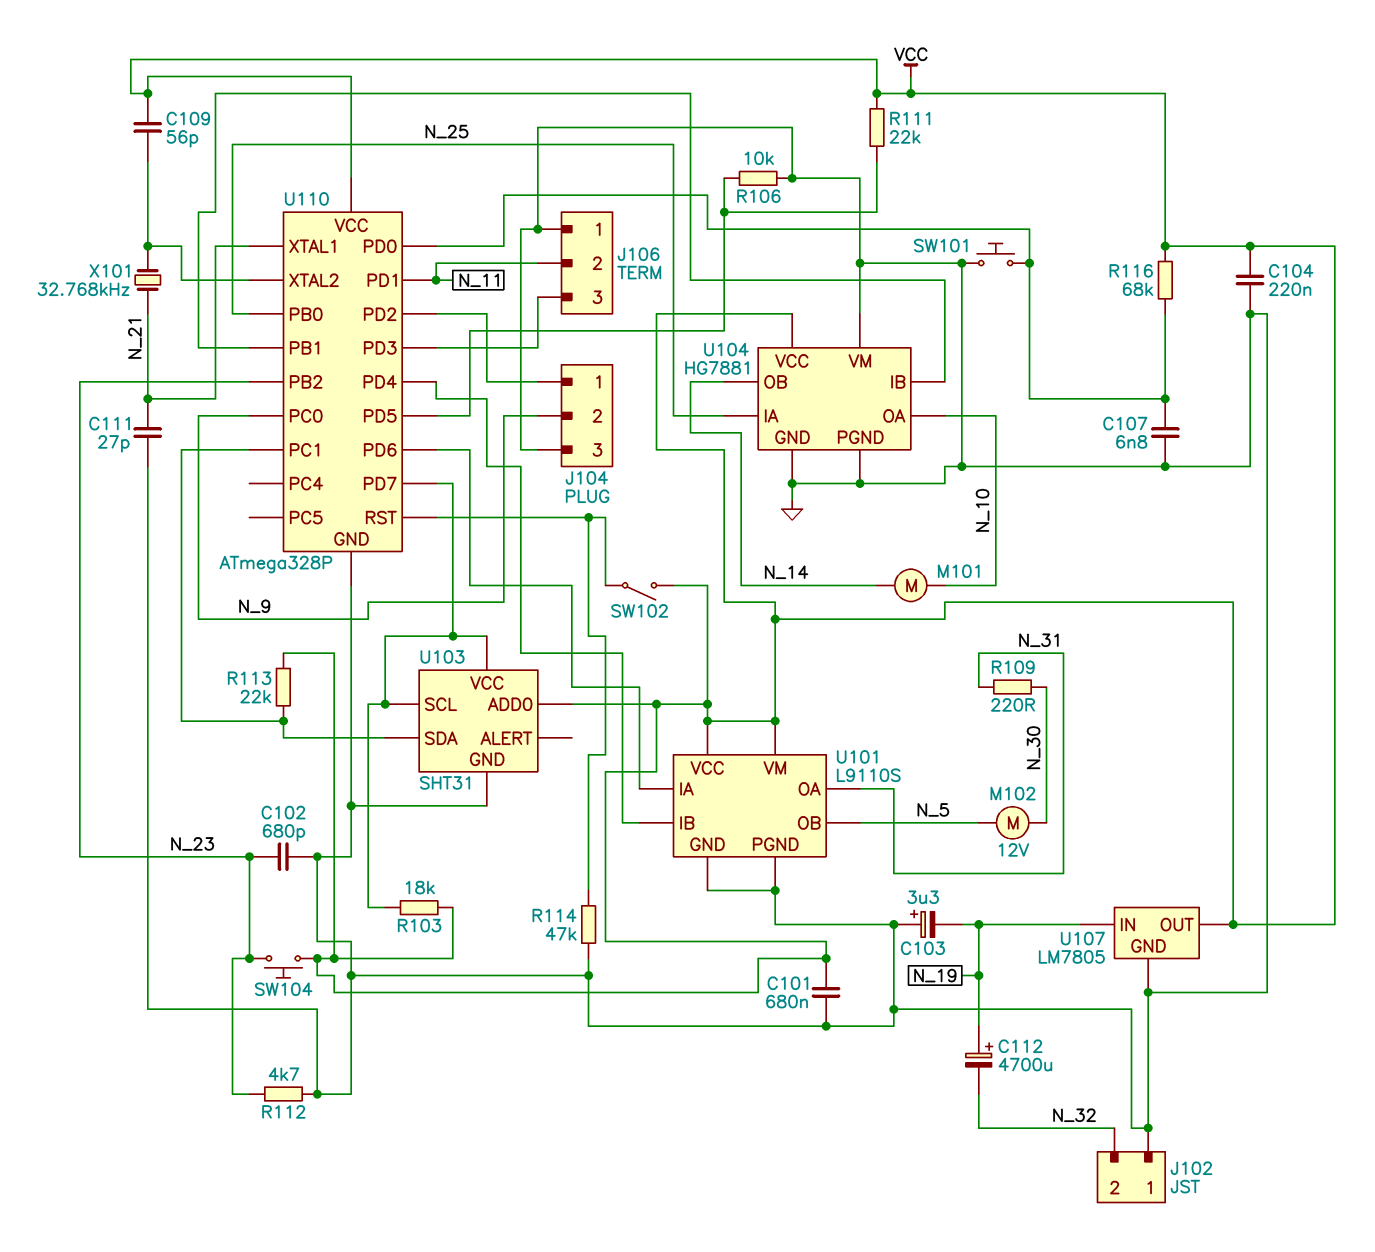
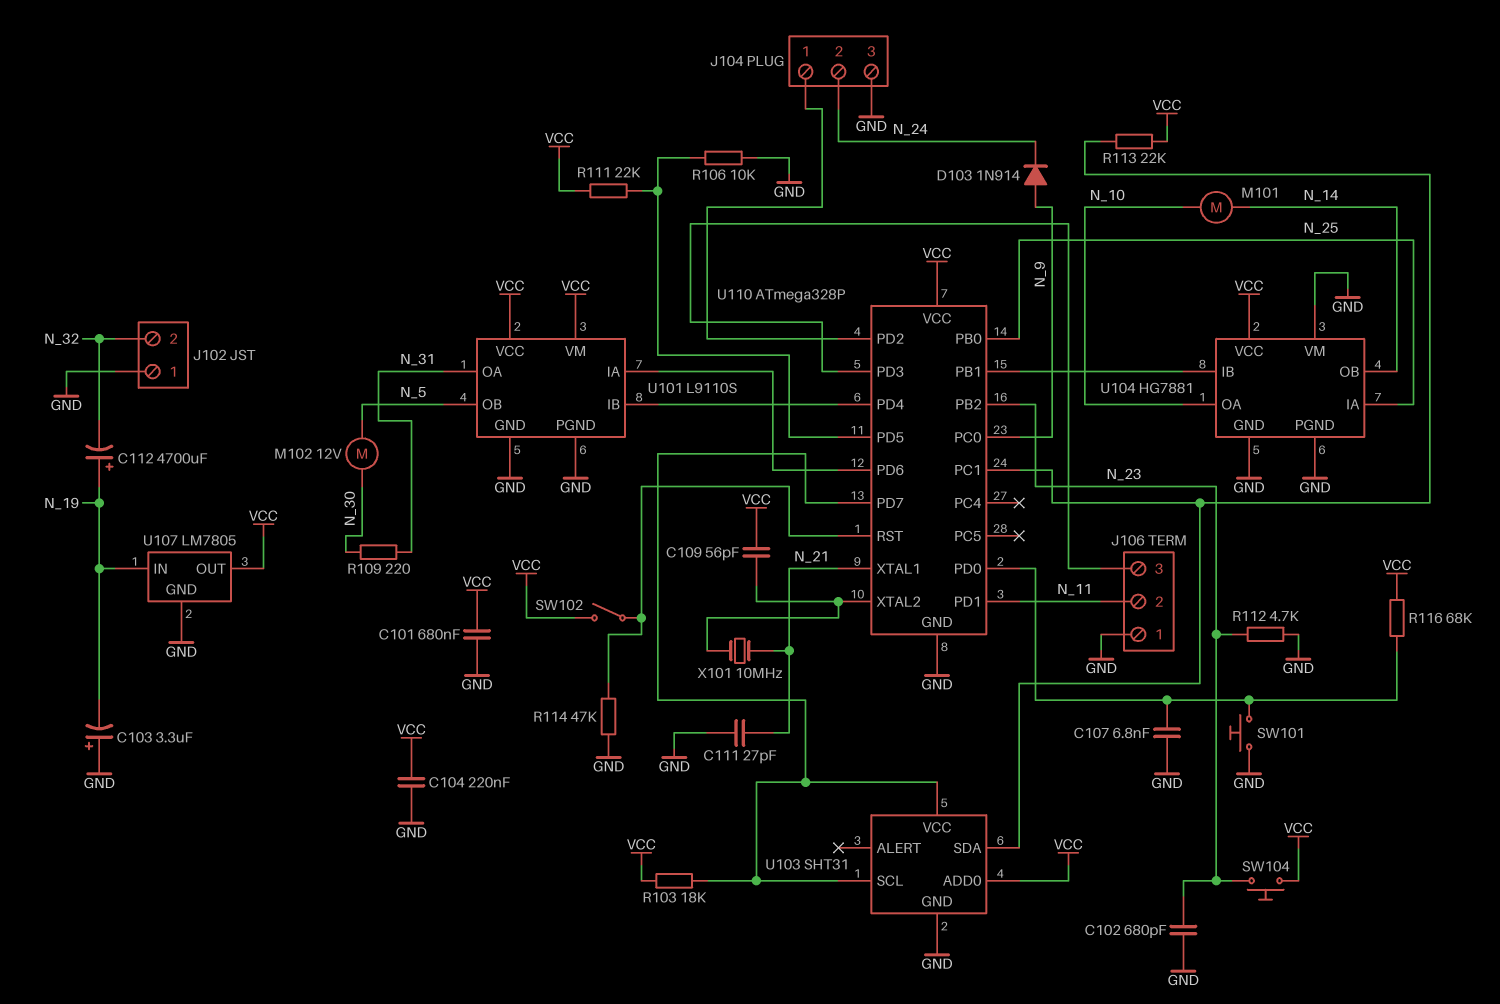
D103: none -> diode 1N914 (A N_9, K N_24)
J104 pin 2: N_9 -> N_24
X101: 32.768kHz (N_21, U110/XTAL2) -> 10MHz (N_21, U110/XTAL2)

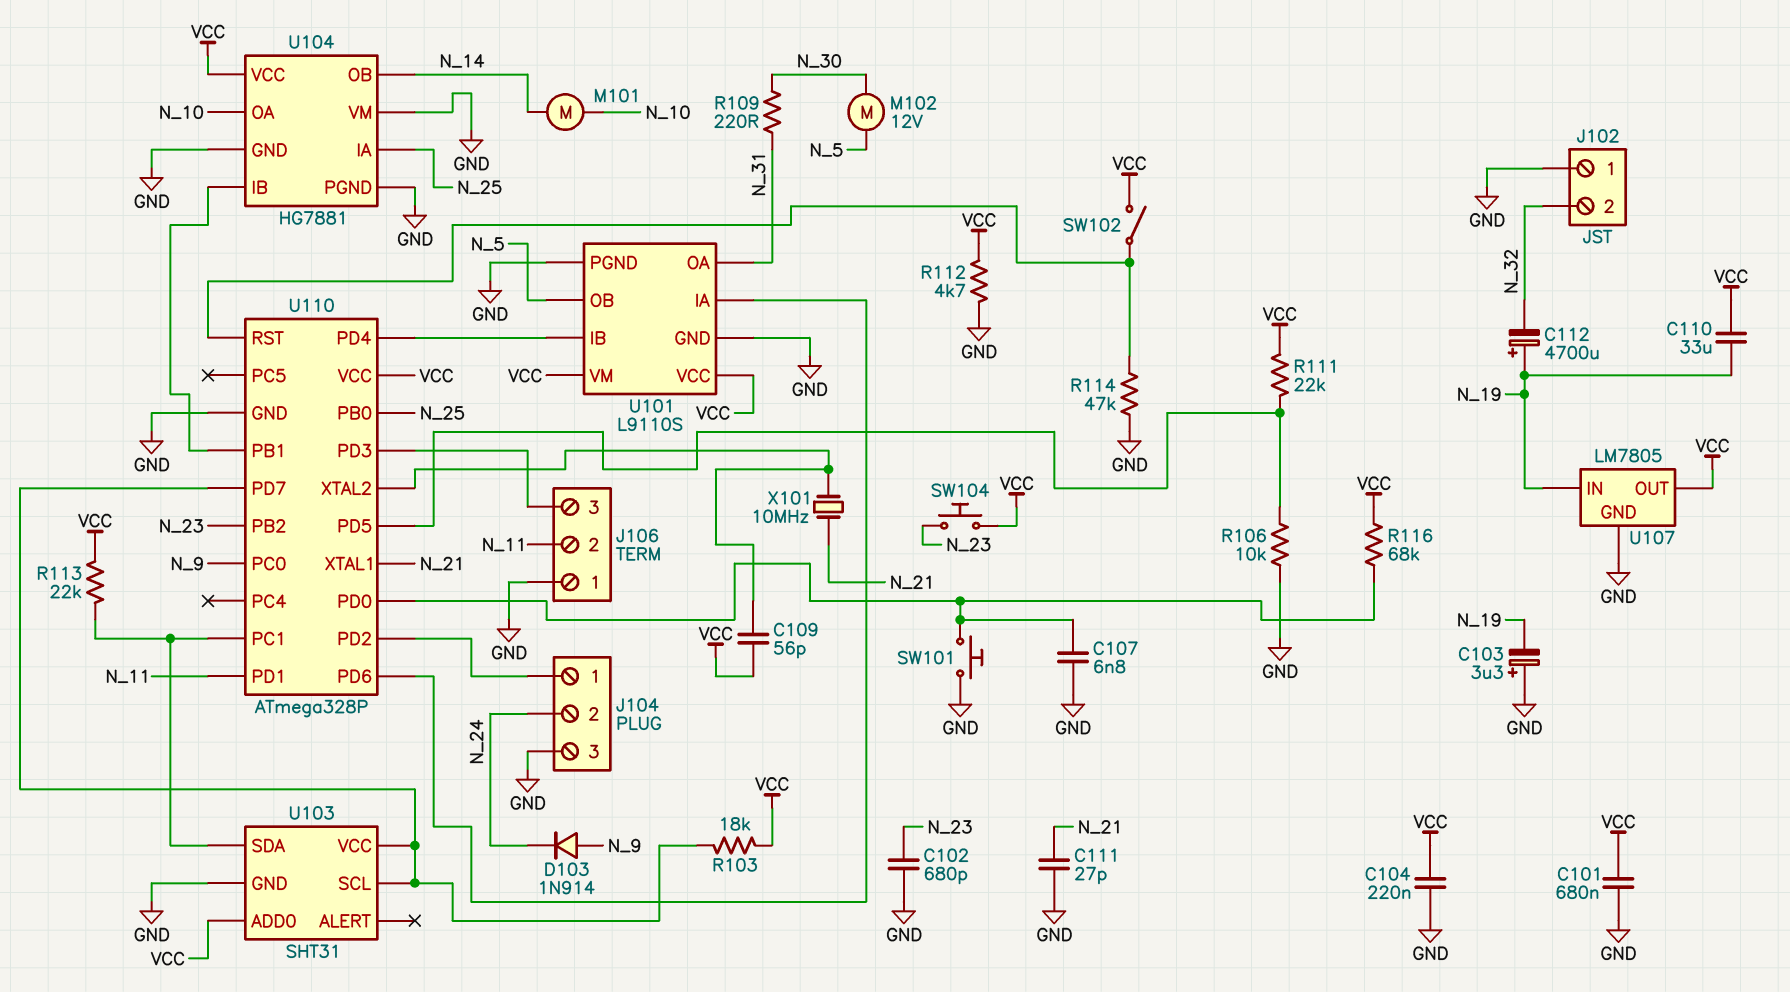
C110: none -> 33uF (N_19, VCC)
R112: 4.7k (GND, N_23) -> 4.7k (GND, VCC)

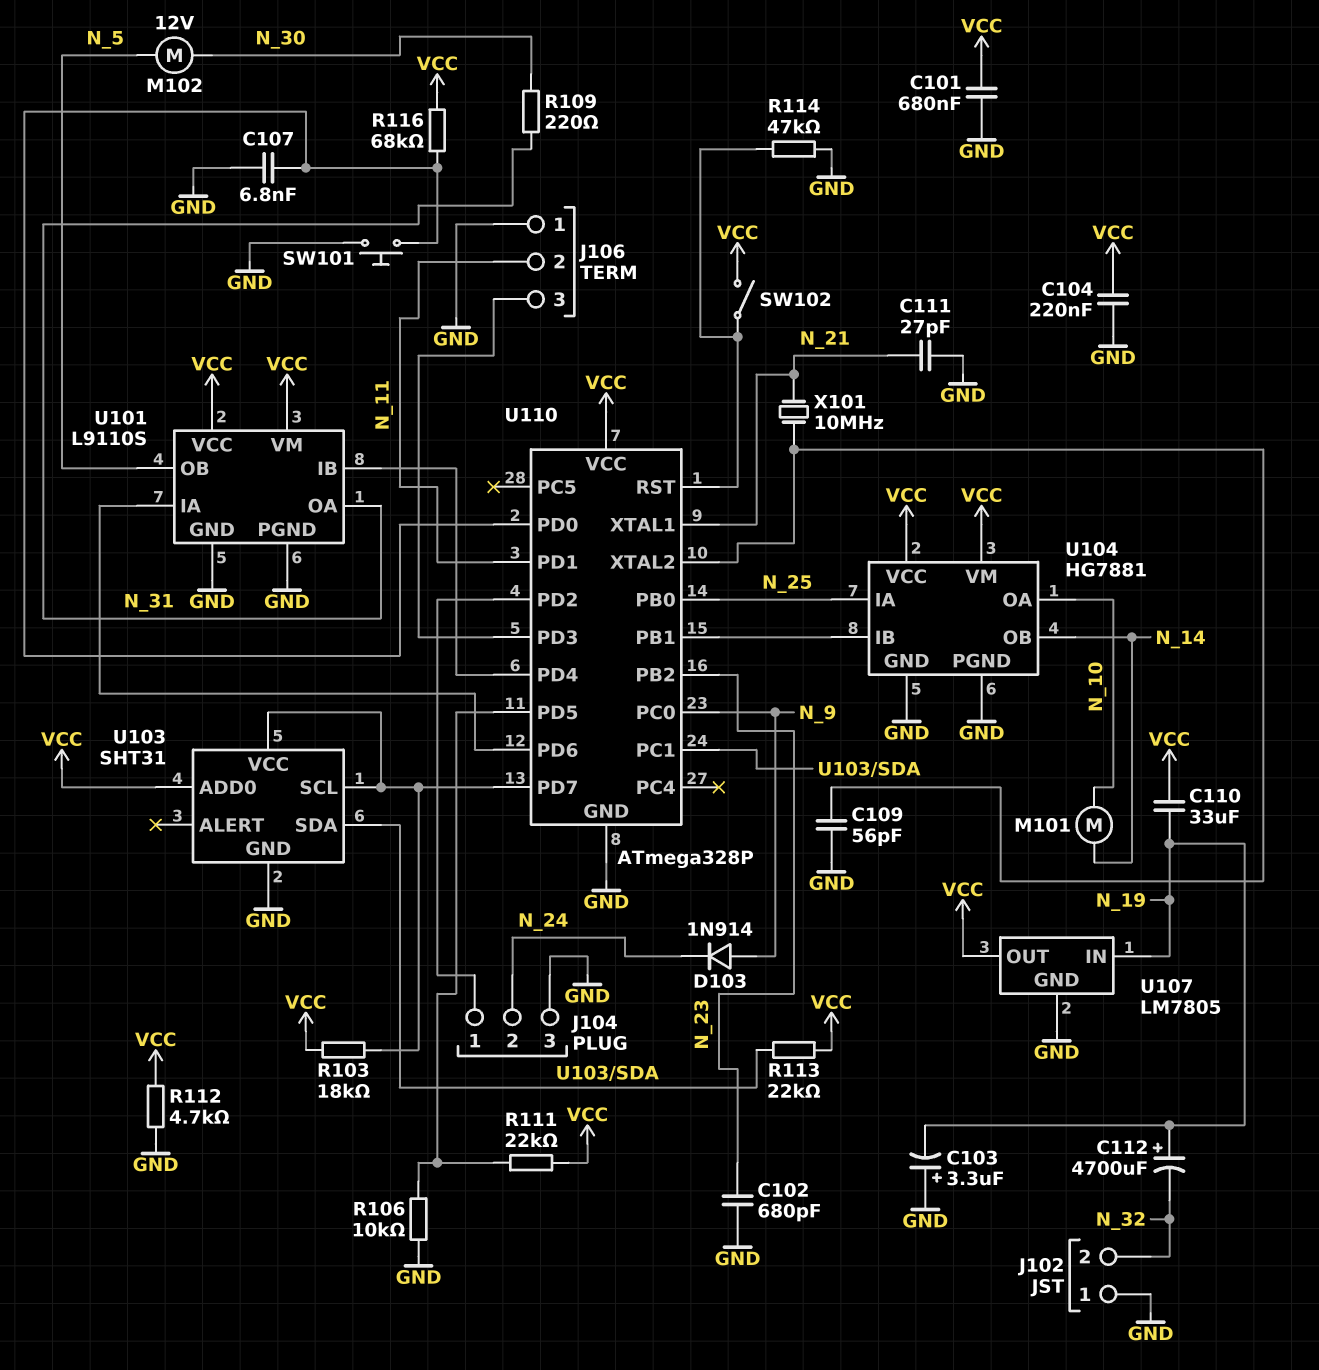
C109: 56pF (U110/XTAL2, VCC) -> 56pF (GND, U110/XTAL2)
SW104: button (N_23, VCC) -> none
U104 pin VM: GND -> VCC

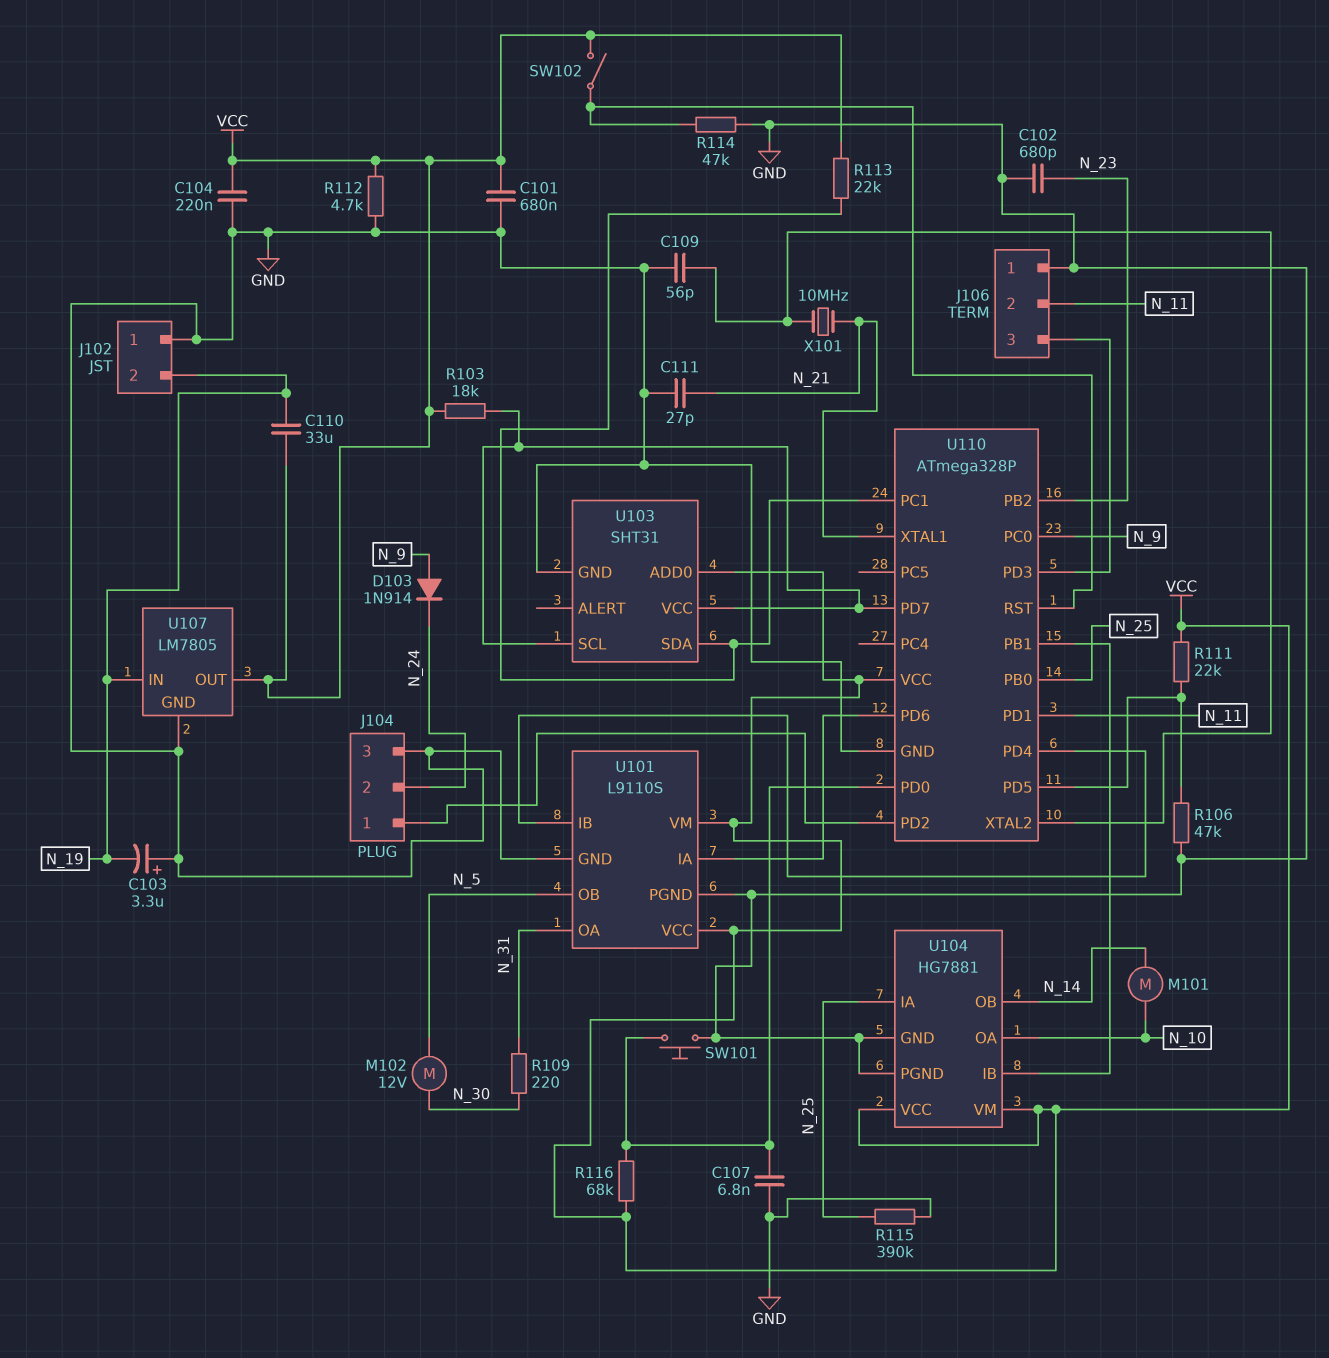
C112: 4700uF (plus N_19, minus N_32) -> none
J102 pin 2: N_32 -> N_19
R106: 10k (GND, U110/PD5) -> 47k (GND, U110/PD5)
R115: none -> 390k (GND, N_25)

